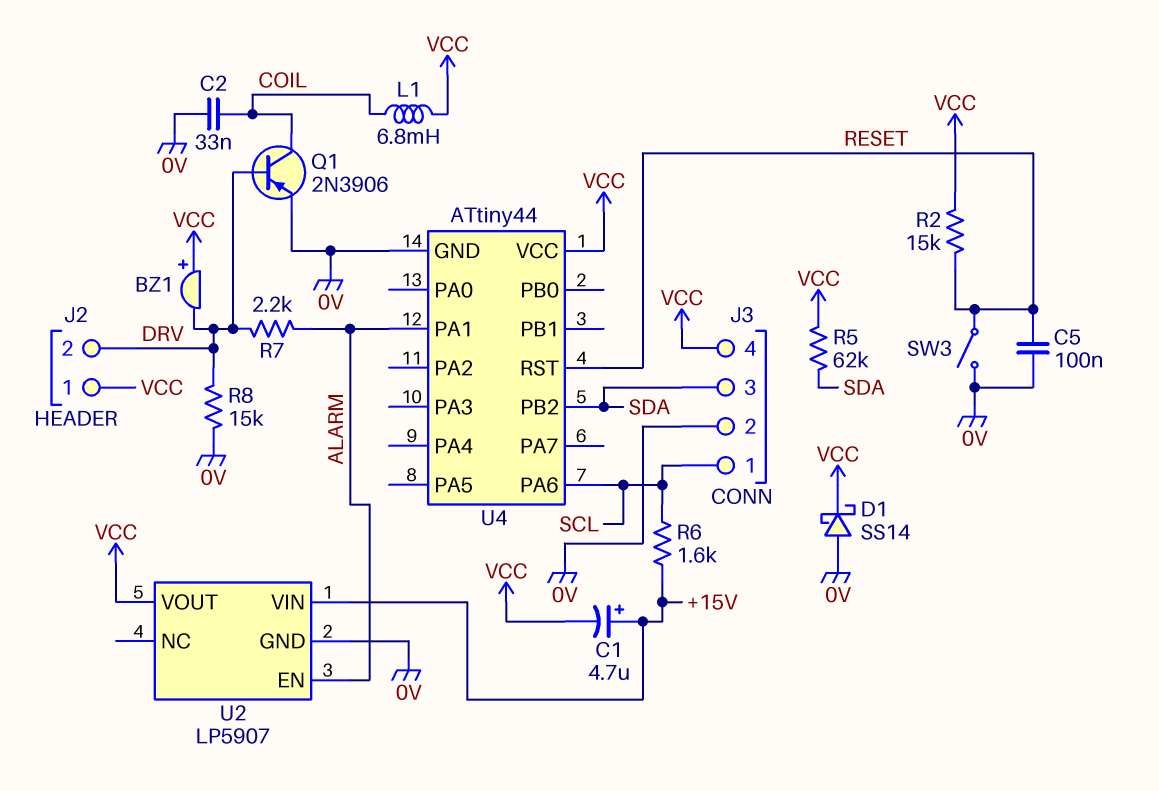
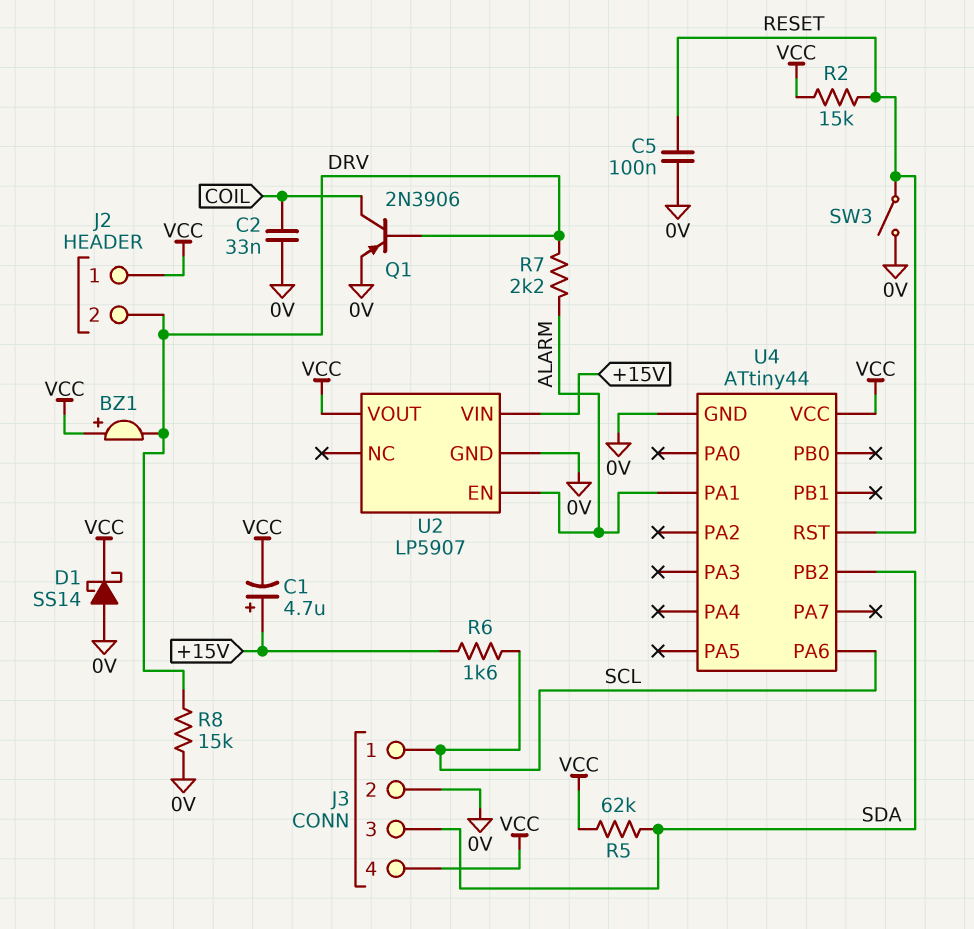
L1: 6.8mH (COIL, VCC) -> none

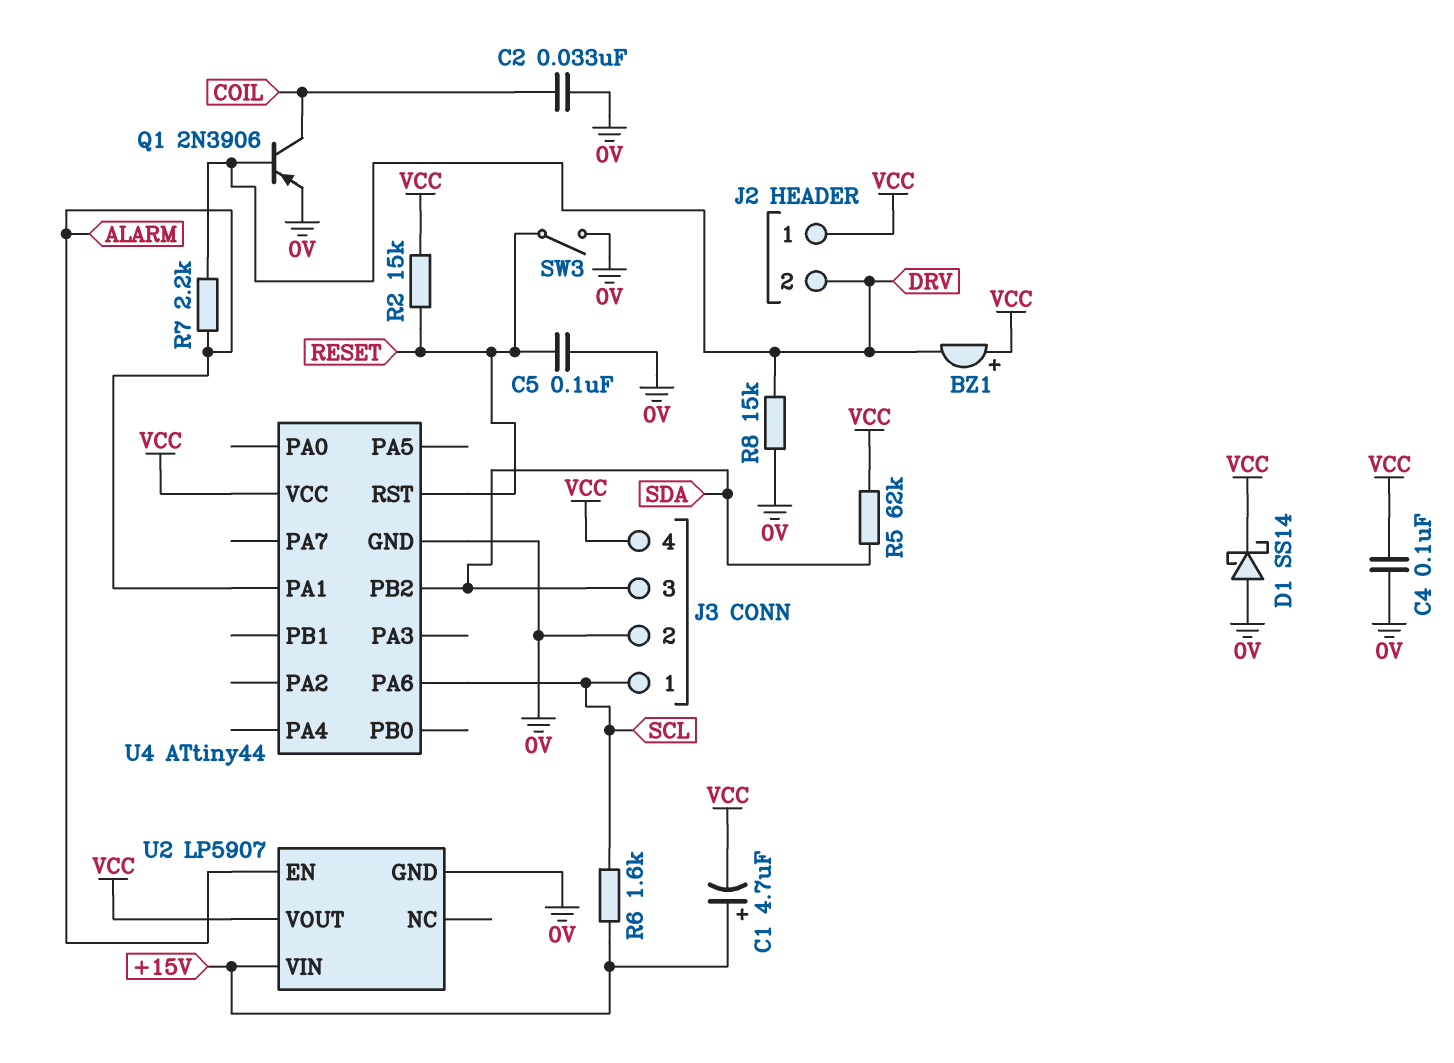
C4: none -> 100nF (0V, VCC)

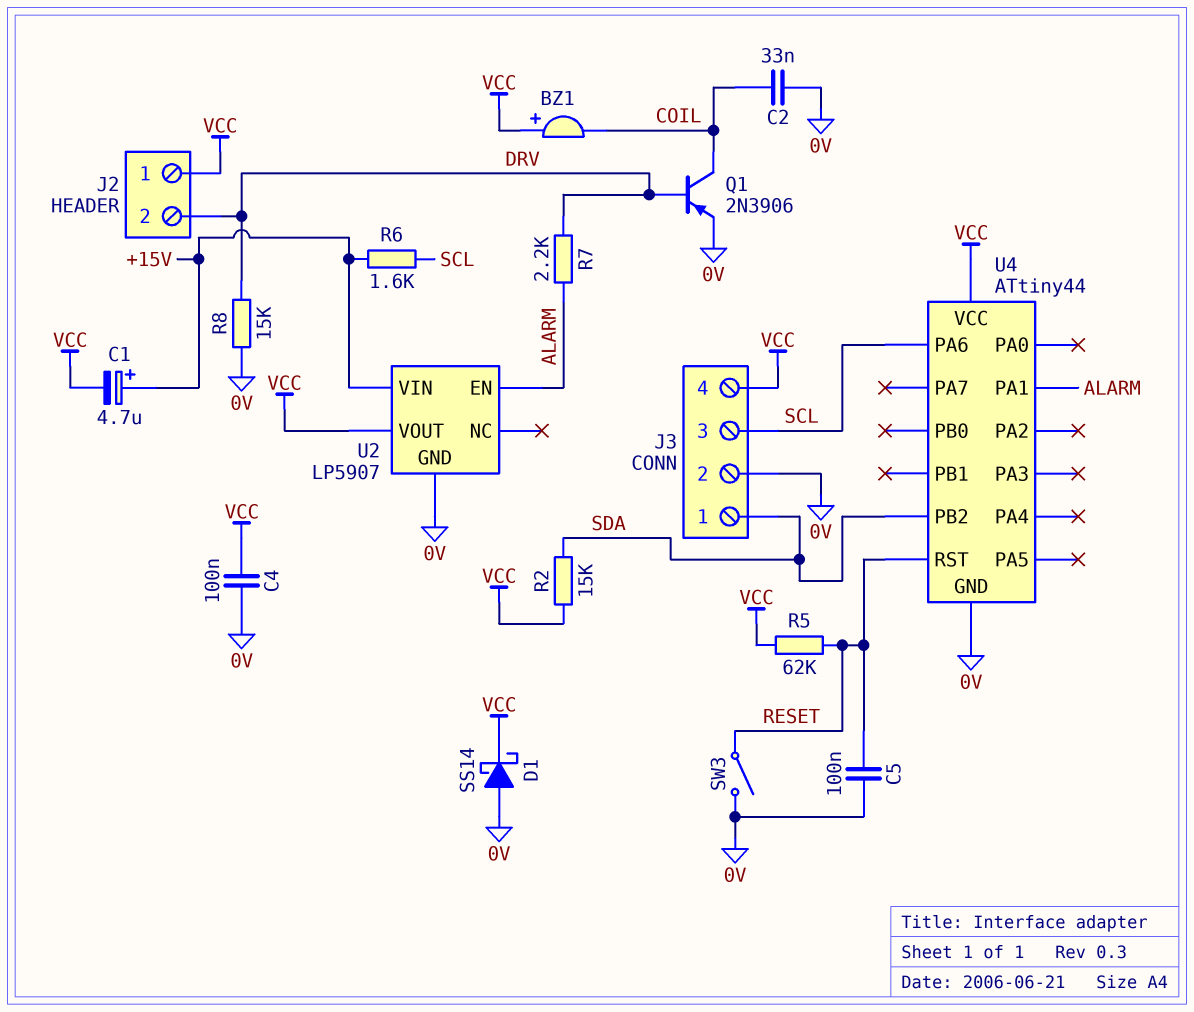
BZ1: buzzer (plus VCC, minus DRV) -> buzzer (plus VCC, minus COIL)
J3 pin 1: SCL -> SDA
J3 pin 3: SDA -> SCL
R2: 15k (RESET, VCC) -> 15k (SDA, VCC)
R5: 62k (SDA, VCC) -> 62k (RESET, VCC)

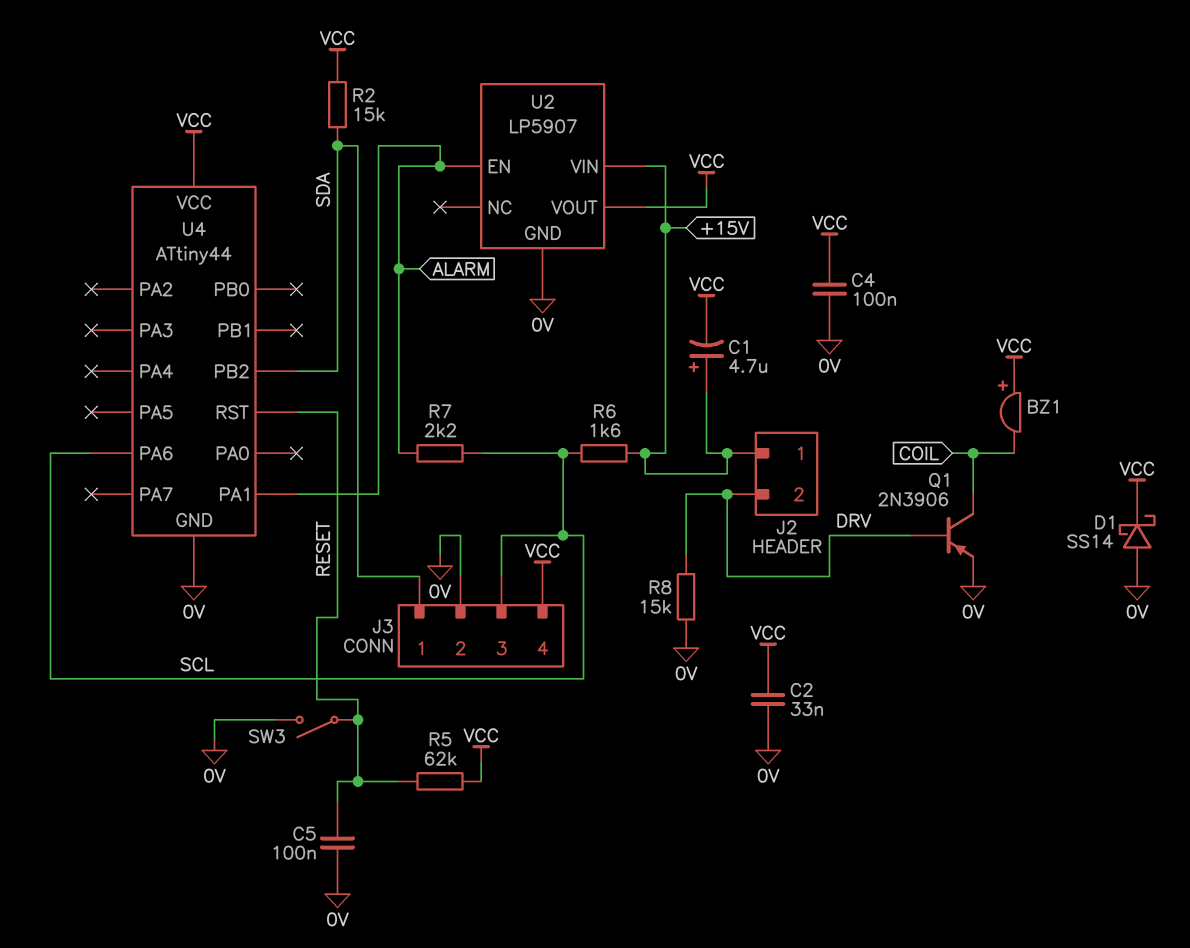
C2: 33nF (0V, COIL) -> 33nF (0V, VCC)
J2 pin 1: VCC -> +15V
R7: 2.2k (ALARM, DRV) -> 2.2k (ALARM, SCL)

